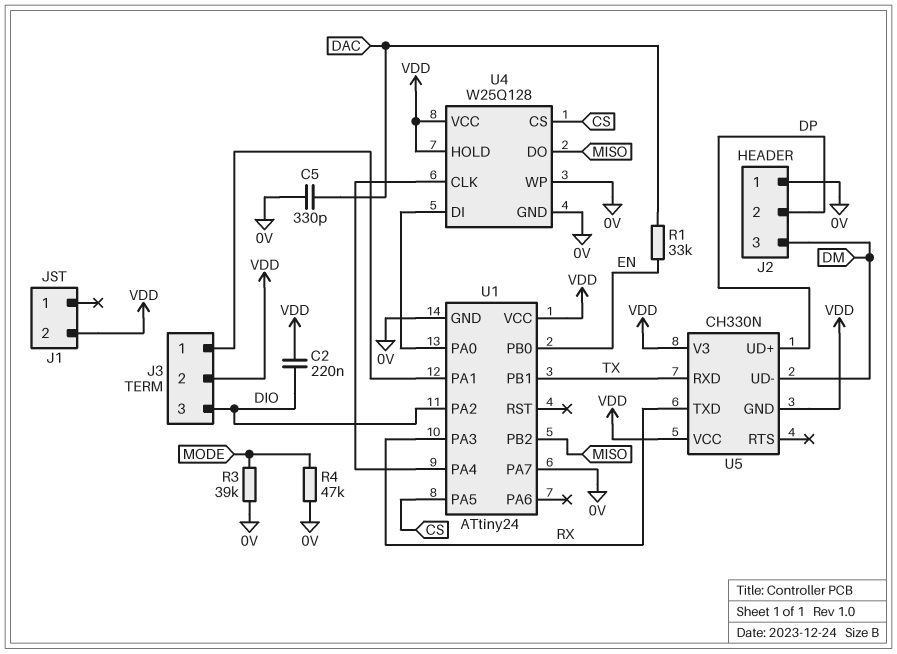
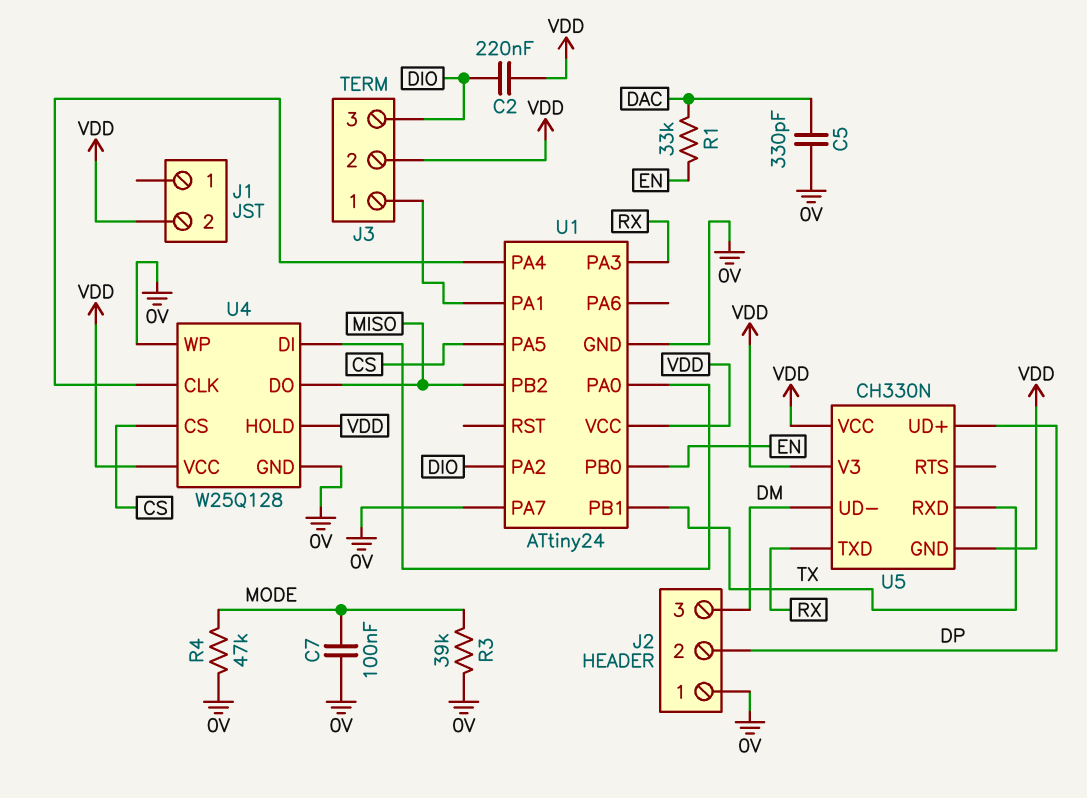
C7: none -> 100nF (0V, MODE)

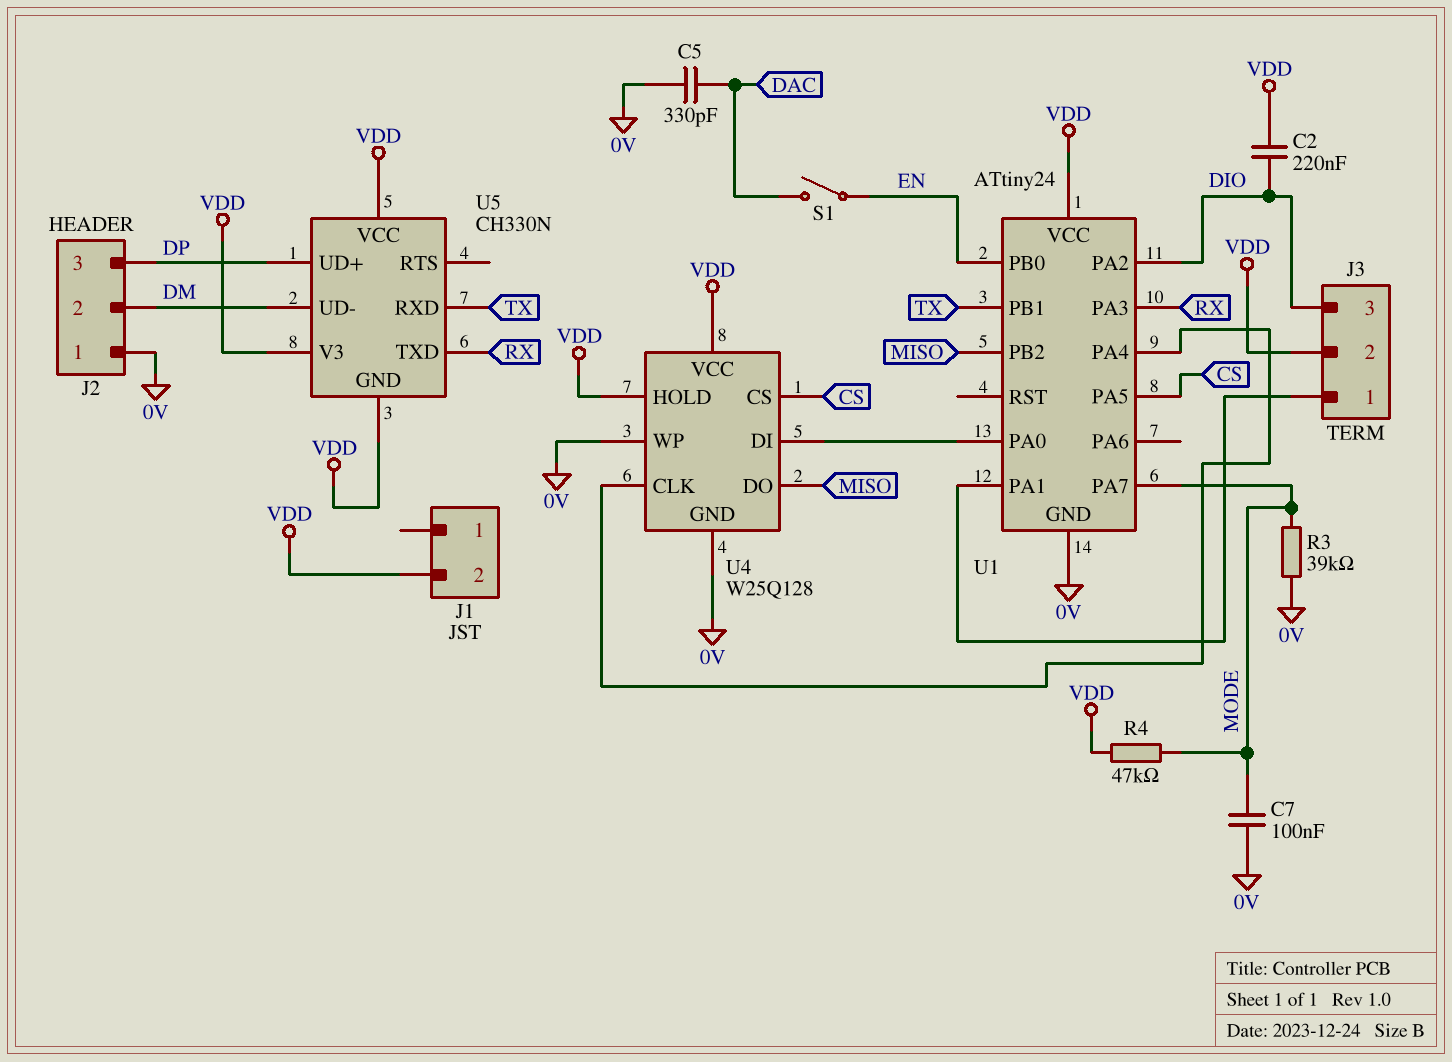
J2 pin 2: DP -> DM
J2 pin 3: DM -> DP
R1: 33k (DAC, EN) -> none
R4: 47k (0V, MODE) -> 47k (MODE, VDD)
S1: none -> switch (DAC, EN)
U1 pin PA7: 0V -> MODE

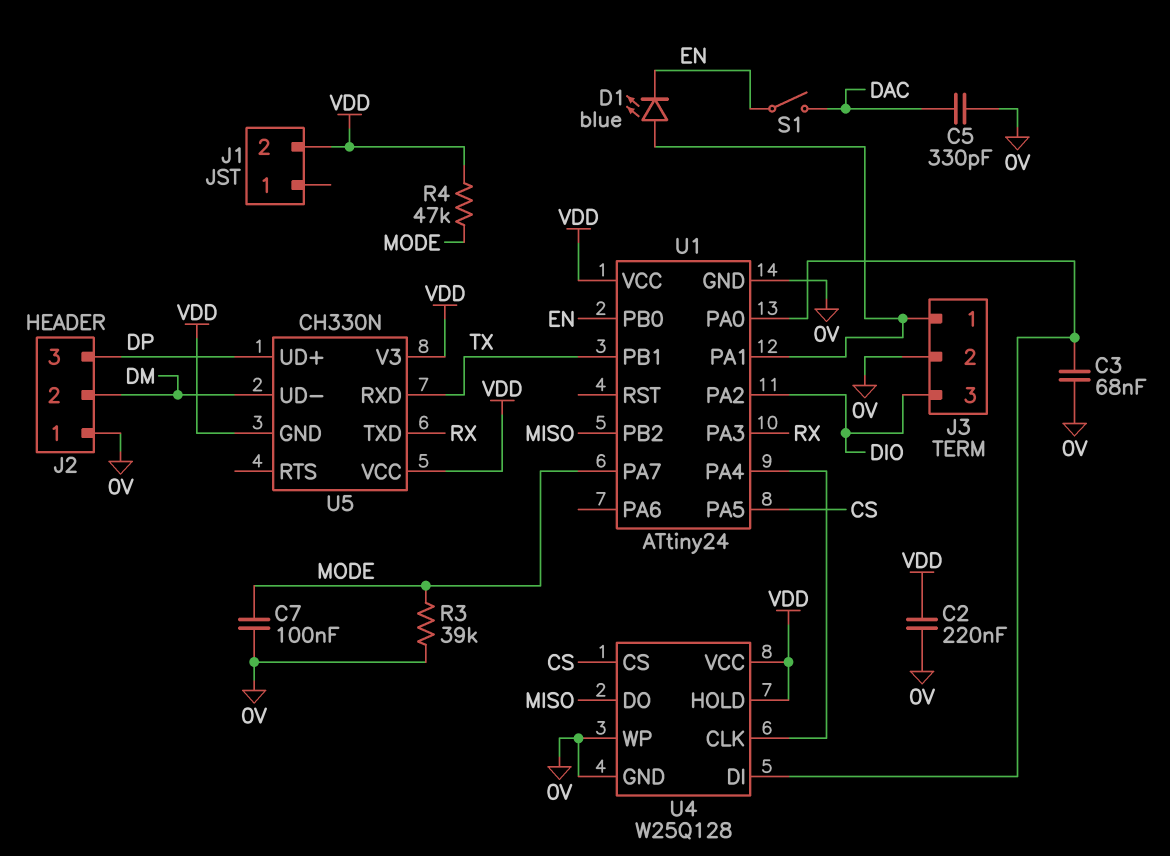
C2: 220nF (DIO, VDD) -> 220nF (0V, VDD)
C3: none -> 68nF (0V, U1/PA0)
D1: none -> LED blue (A J3/1, K EN)
J3 pin 2: VDD -> 0V

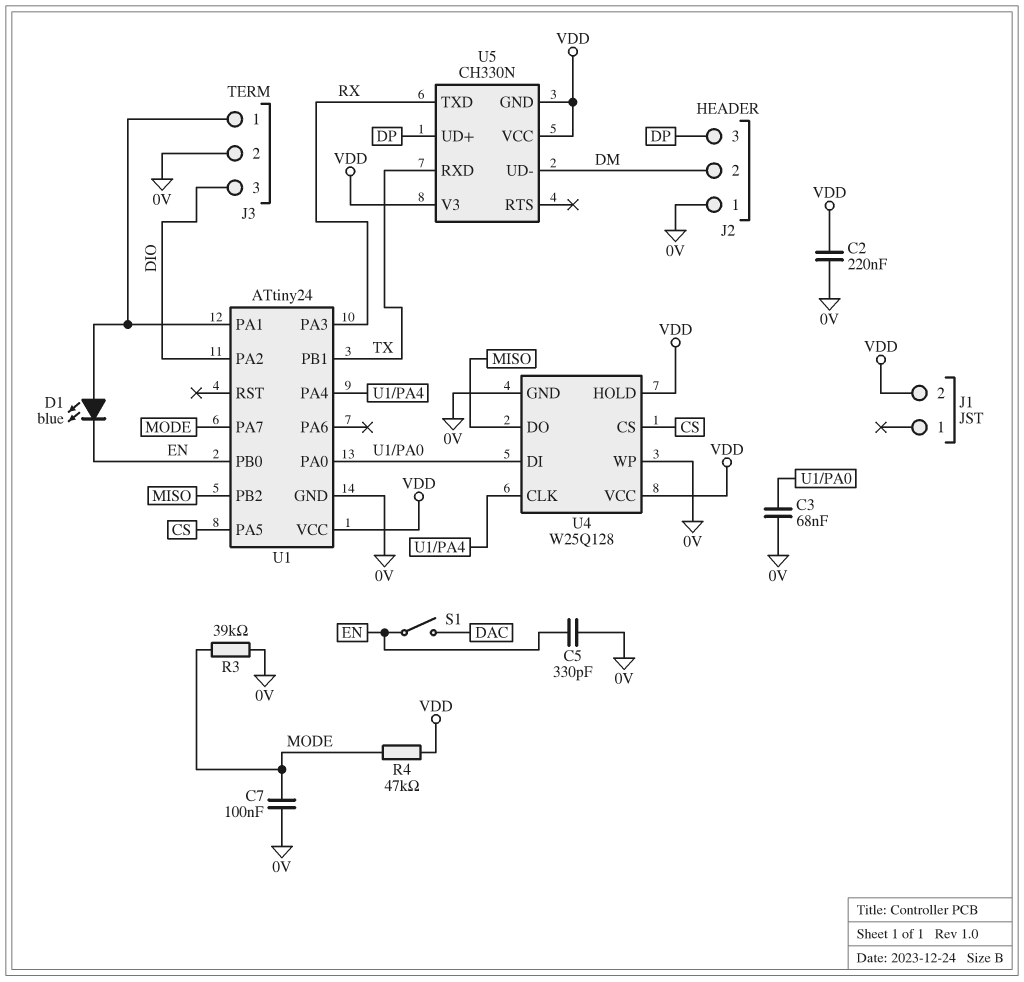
C5: 330pF (0V, DAC) -> 330pF (0V, EN)

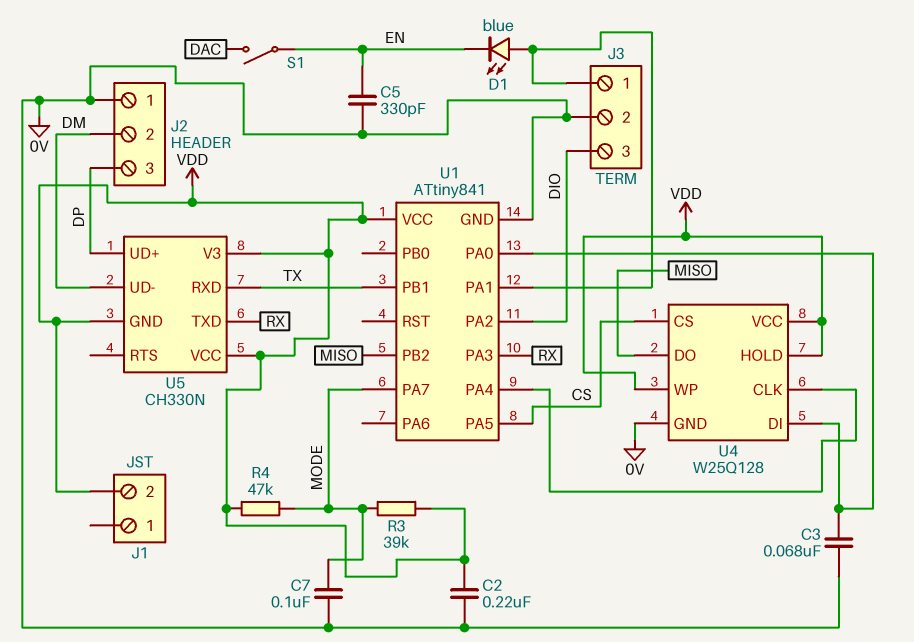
R3: 39k (0V, MODE) -> 39k (MODE, VDD)
U1: ATtiny24 -> ATtiny841
U1 pin PB0: EN -> none
U4 pin WP: 0V -> VDD

